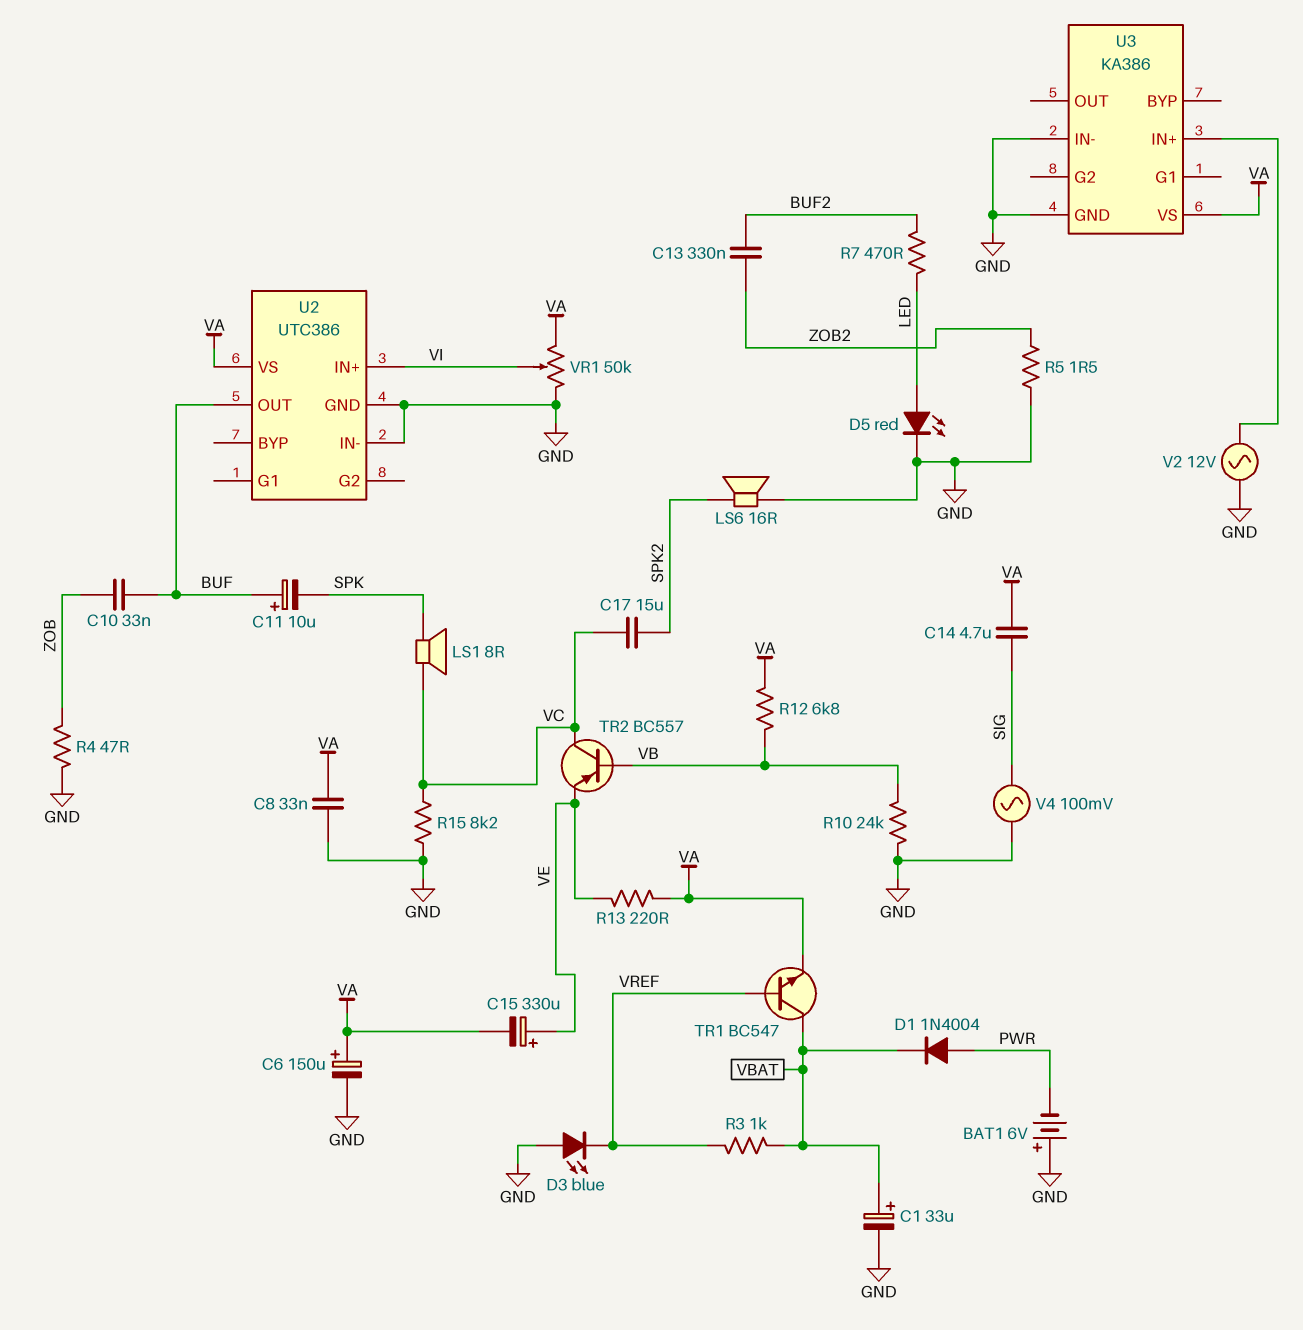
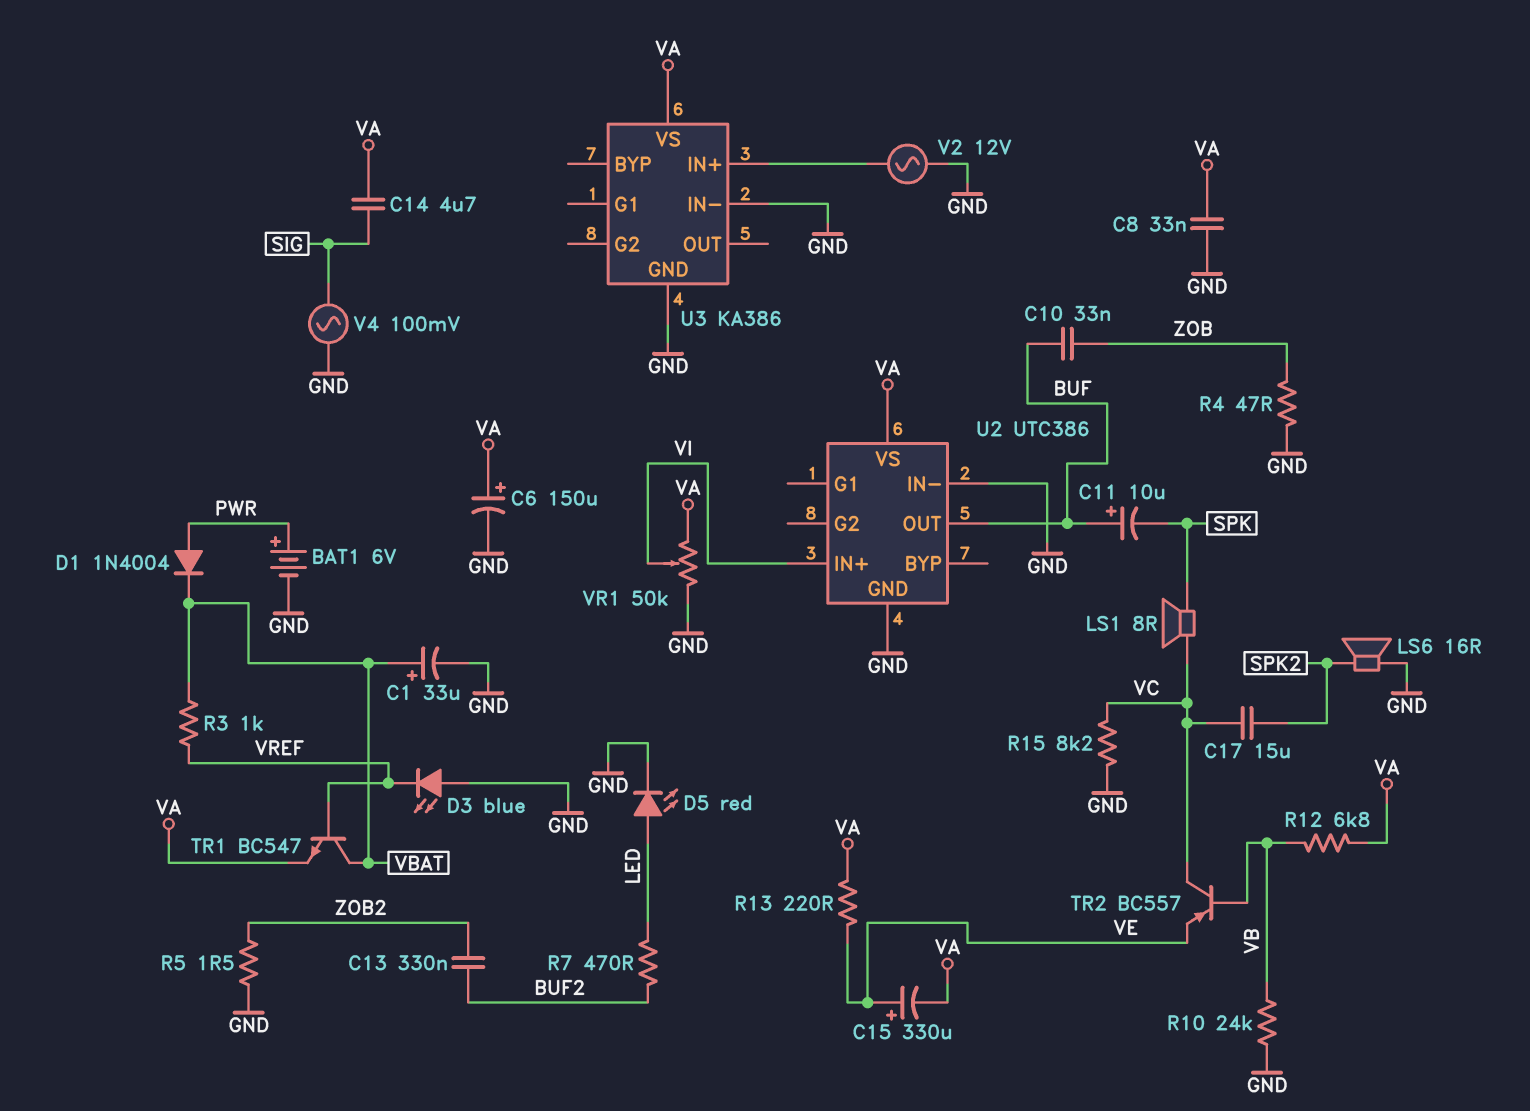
BAT1: 6V (plus GND, minus PWR) -> 6V (plus PWR, minus GND)

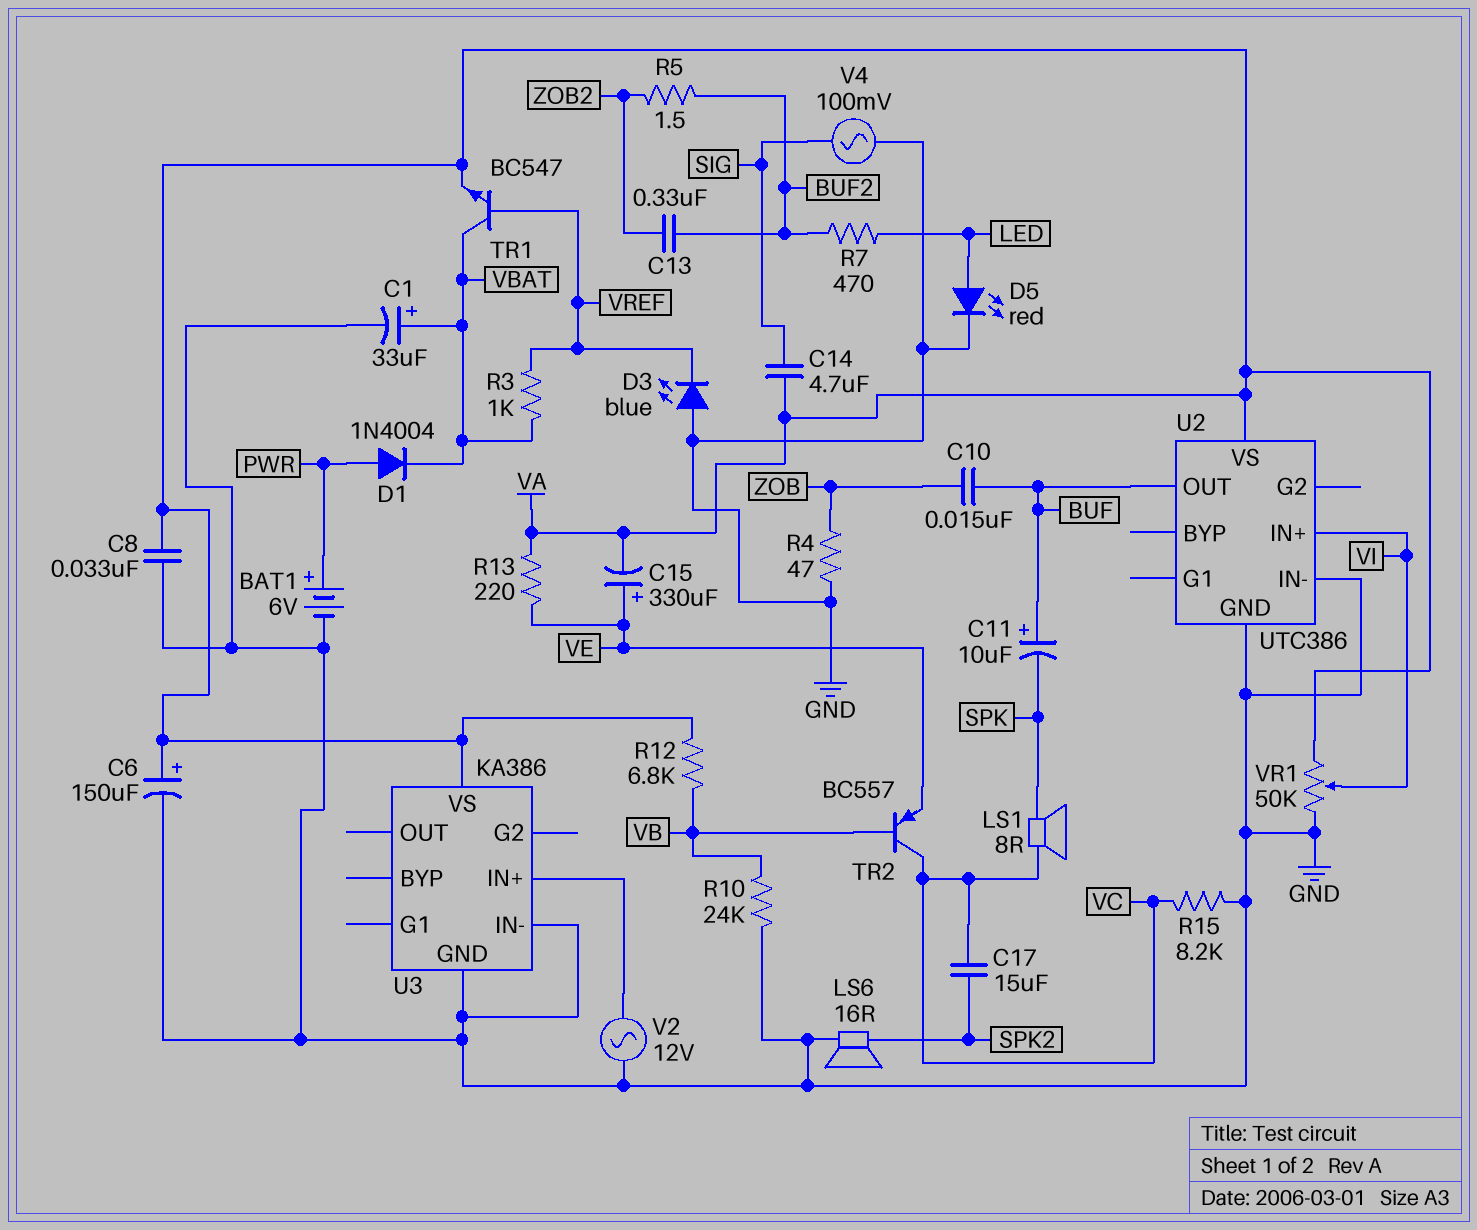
C10: 33nF (BUF, ZOB) -> 15nF (BUF, ZOB)
R5: 1.5 (GND, ZOB2) -> 1.5 (BUF2, ZOB2)

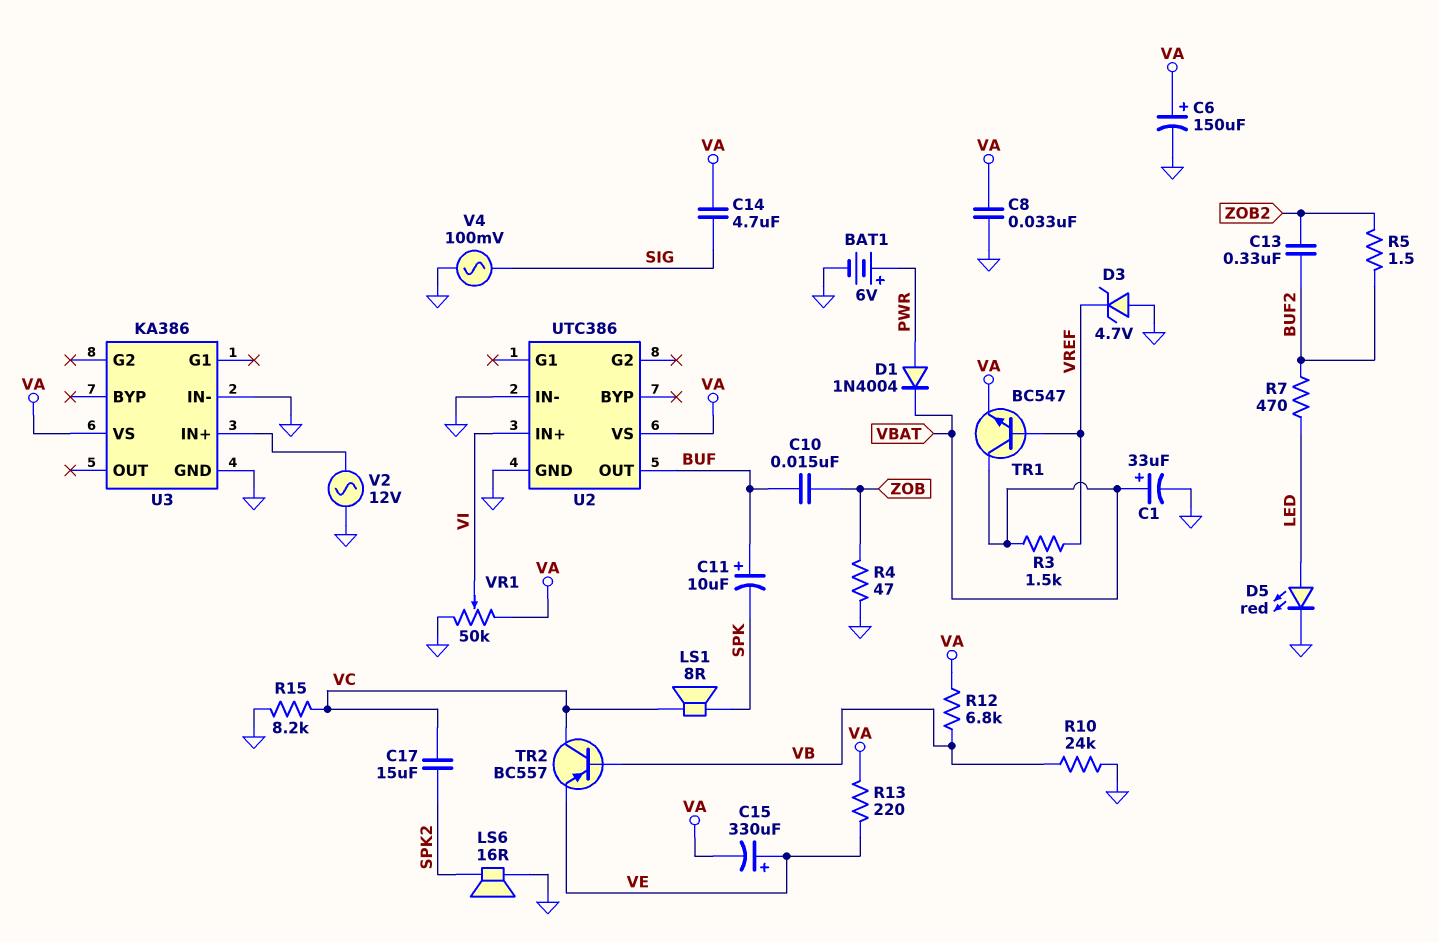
D3: LED blue (A GND, K VREF) -> zener 4.7V (A GND, K VREF)
R3: 1k (VBAT, VREF) -> 1.5k (VBAT, VREF)

